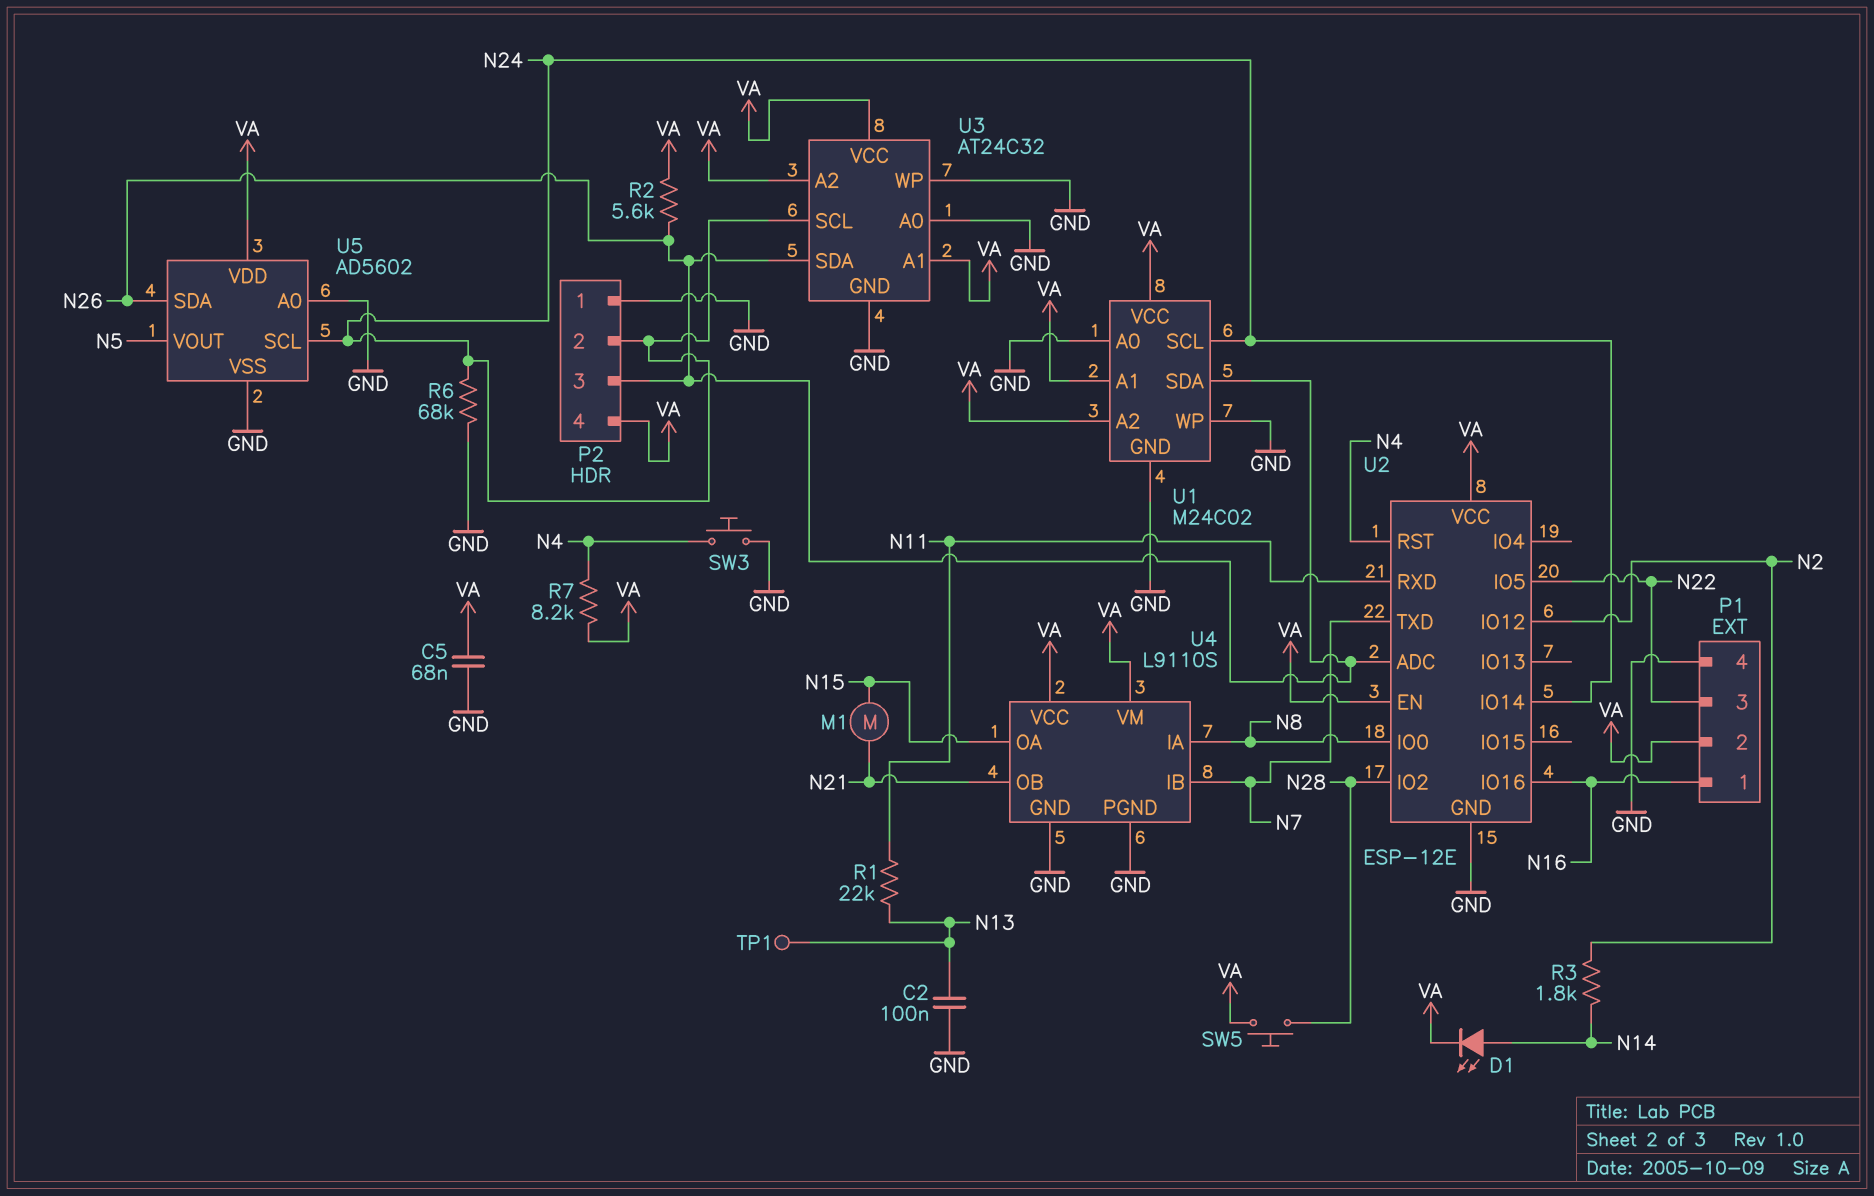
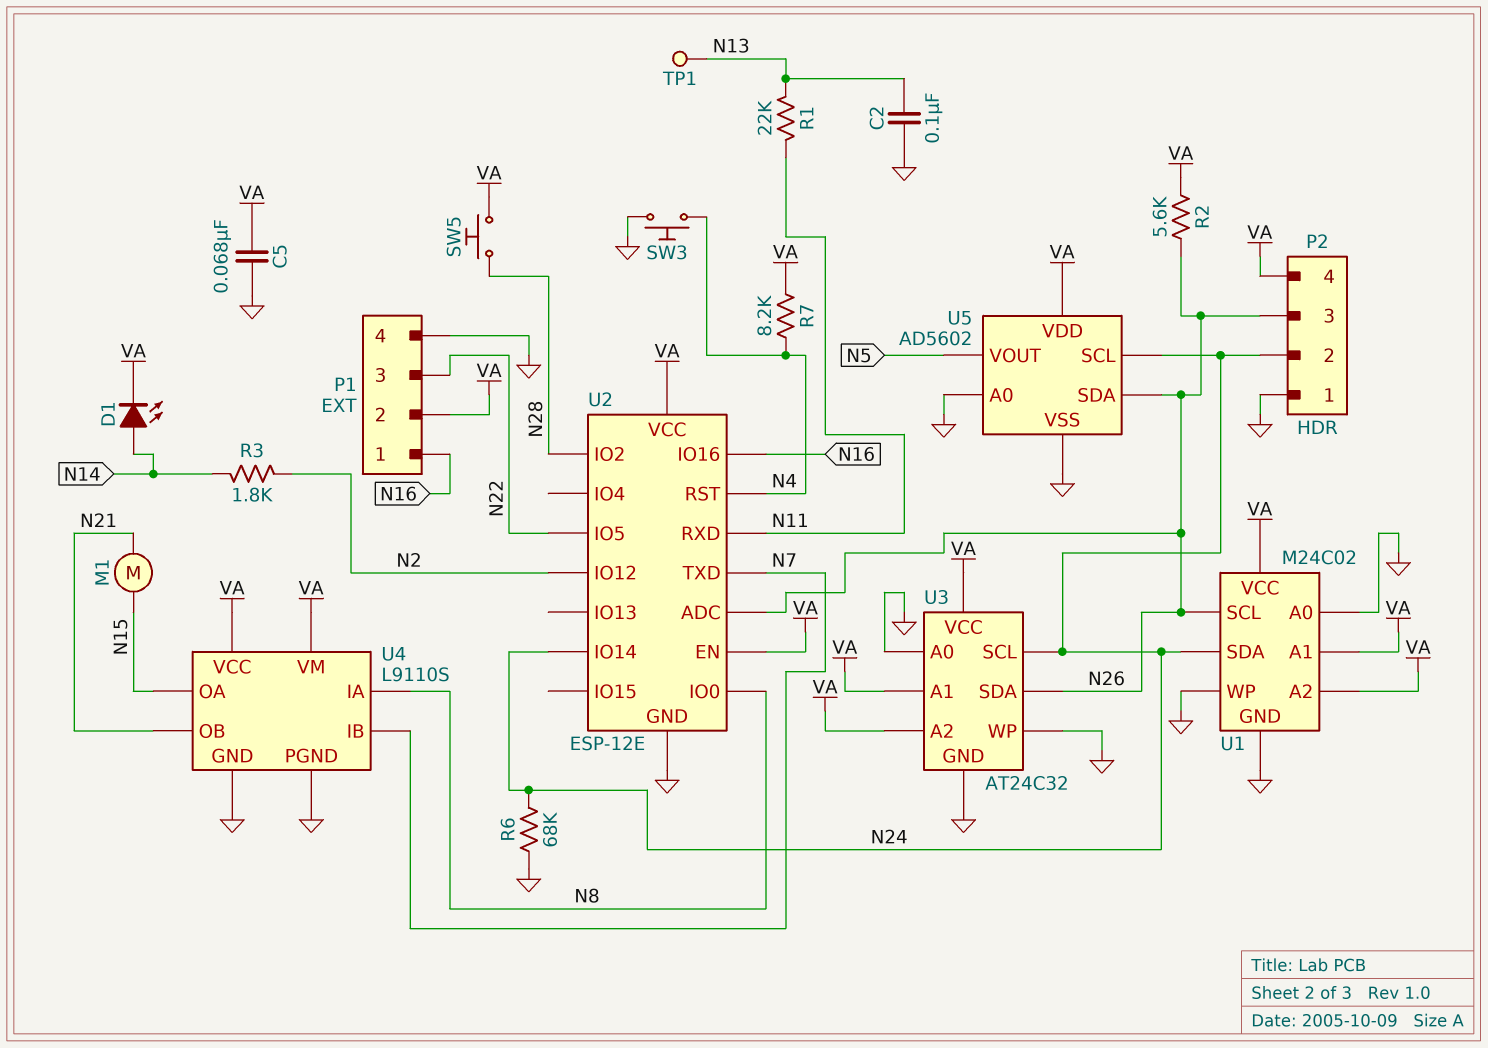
U1 pin SCL: N24 -> N26
U1 pin SDA: N26 -> N24

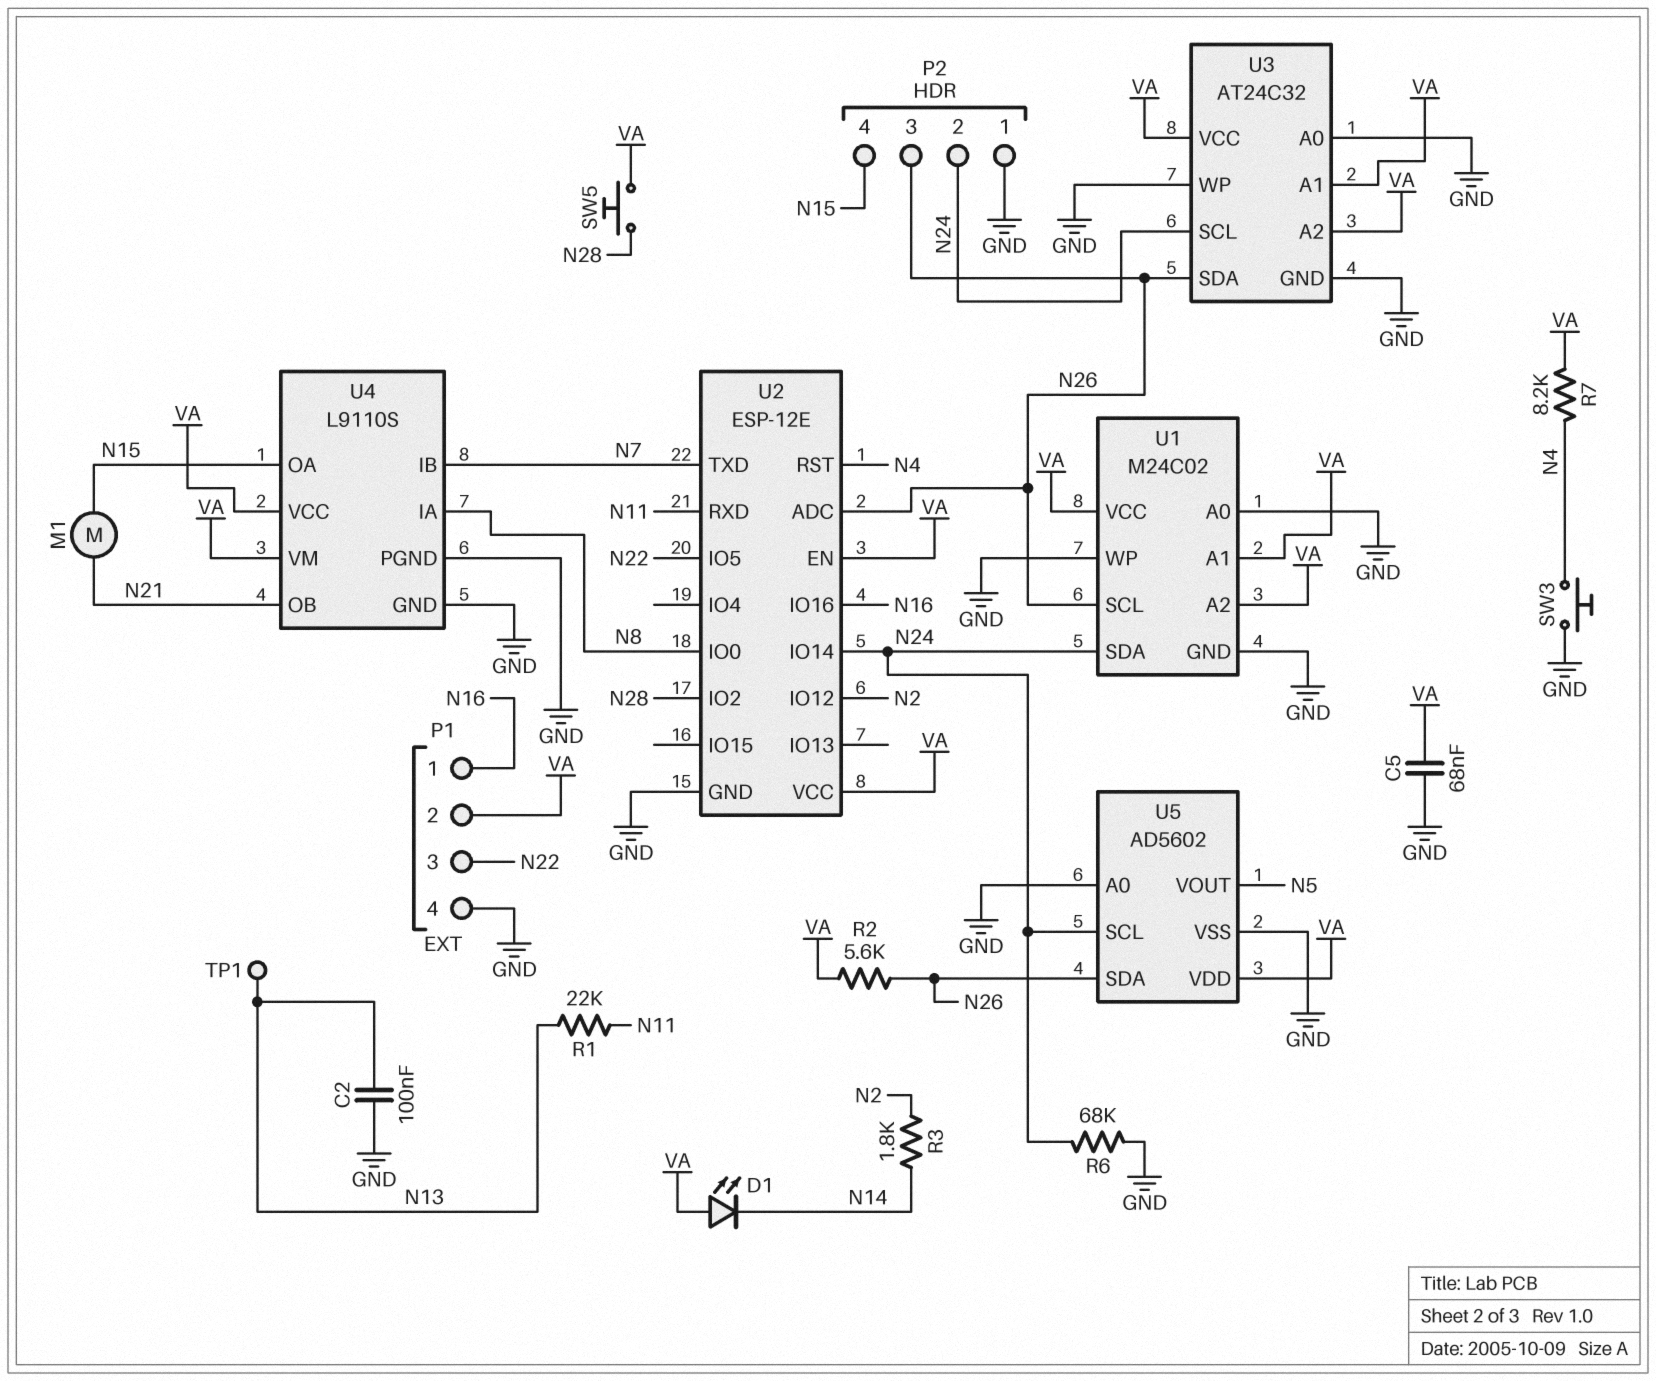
D1: LED (A N14, K VA) -> LED (A VA, K N14)
P2 pin 4: VA -> N15

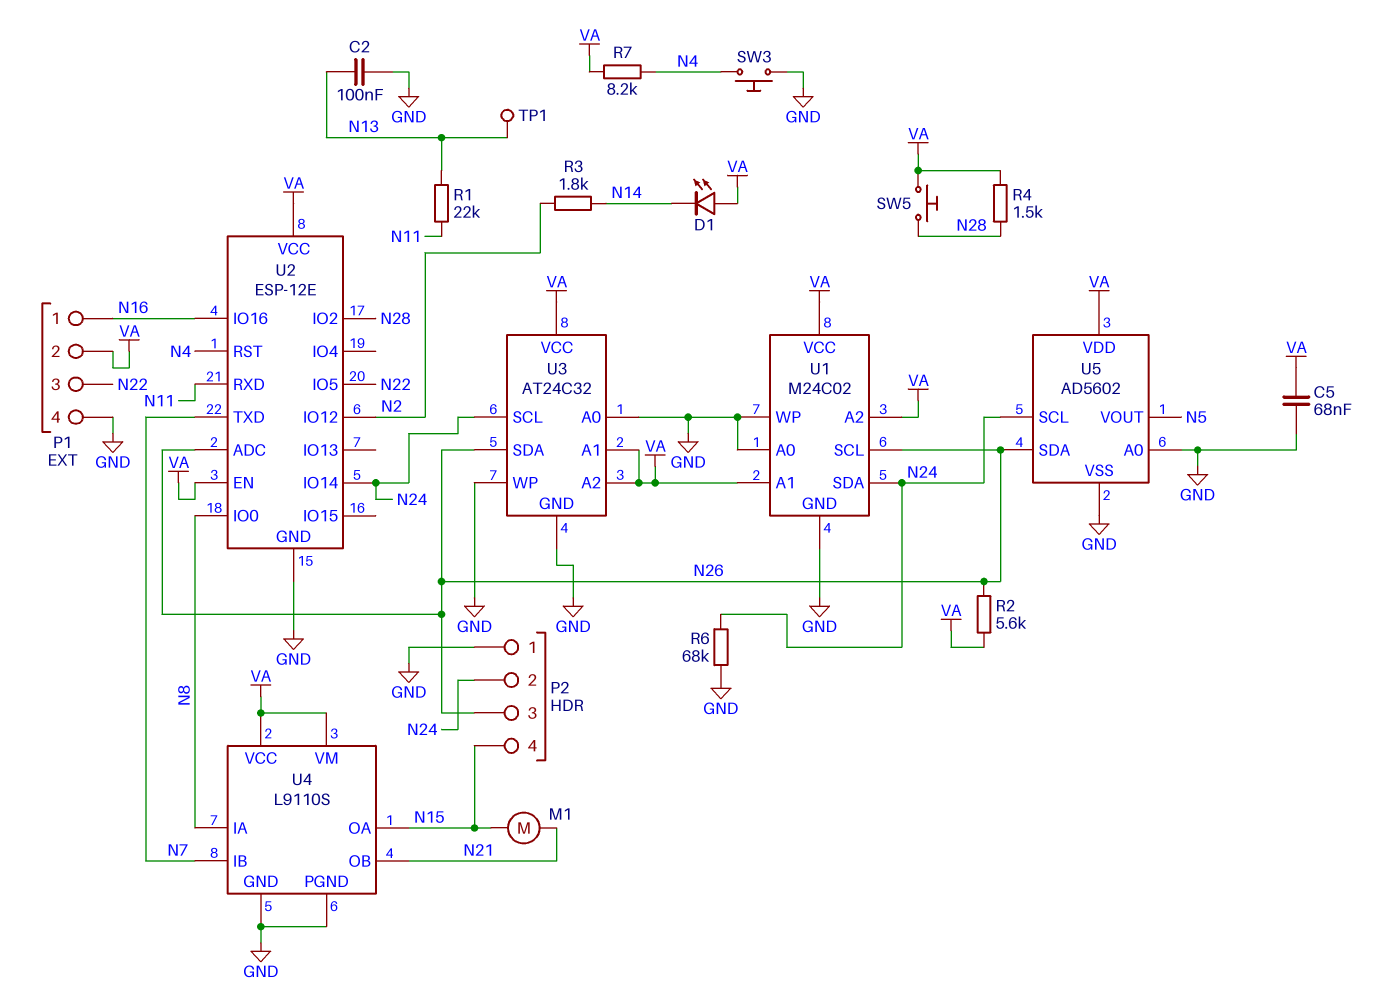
R4: none -> 1.5k (N28, VA)

